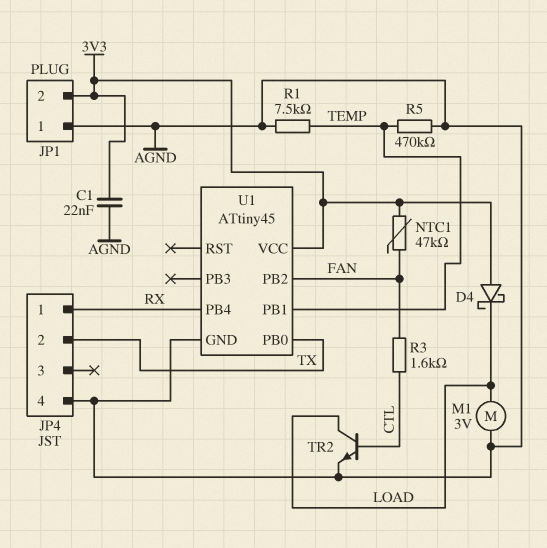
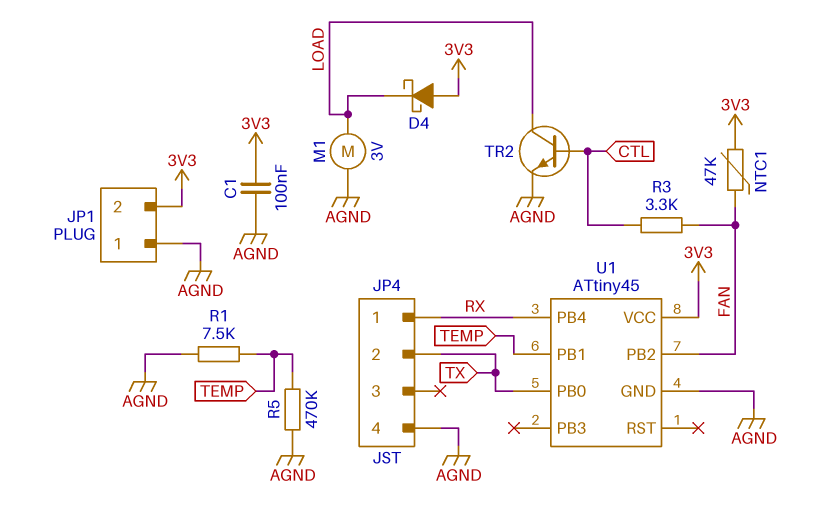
C1: 22nF (3V3, AGND) -> 100nF (3V3, AGND)
R3: 1.6k (CTL, FAN) -> 3.3k (CTL, FAN)

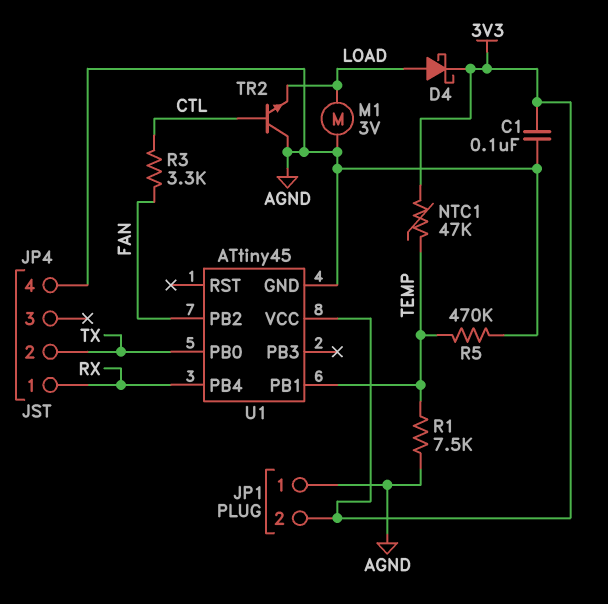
D4: schottky (A 3V3, K LOAD) -> schottky (A LOAD, K 3V3)
NTC1: 47k (3V3, FAN) -> 47k (3V3, TEMP)
TR2: NPN (B CTL, C LOAD, E AGND) -> NPN (B CTL, C AGND, E LOAD)

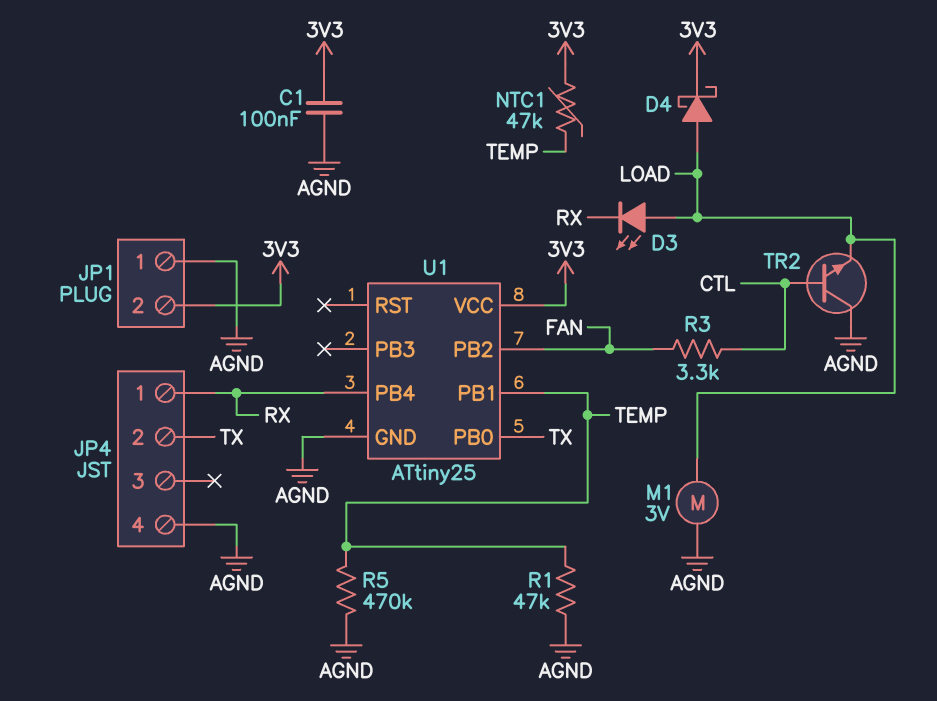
D3: none -> LED (A LOAD, K RX)
R1: 7.5k (AGND, TEMP) -> 47k (AGND, TEMP)
U1: ATtiny45 -> ATtiny25

